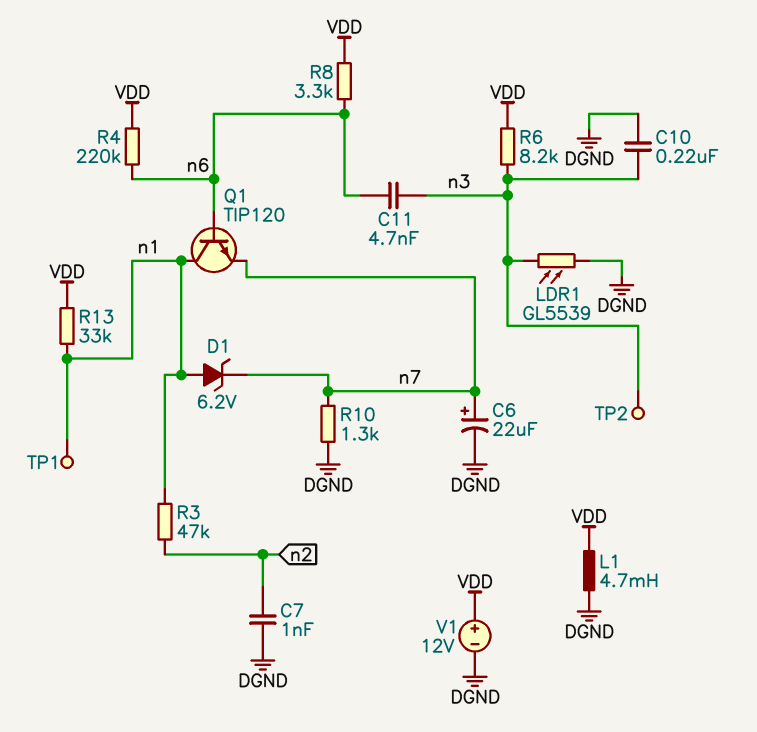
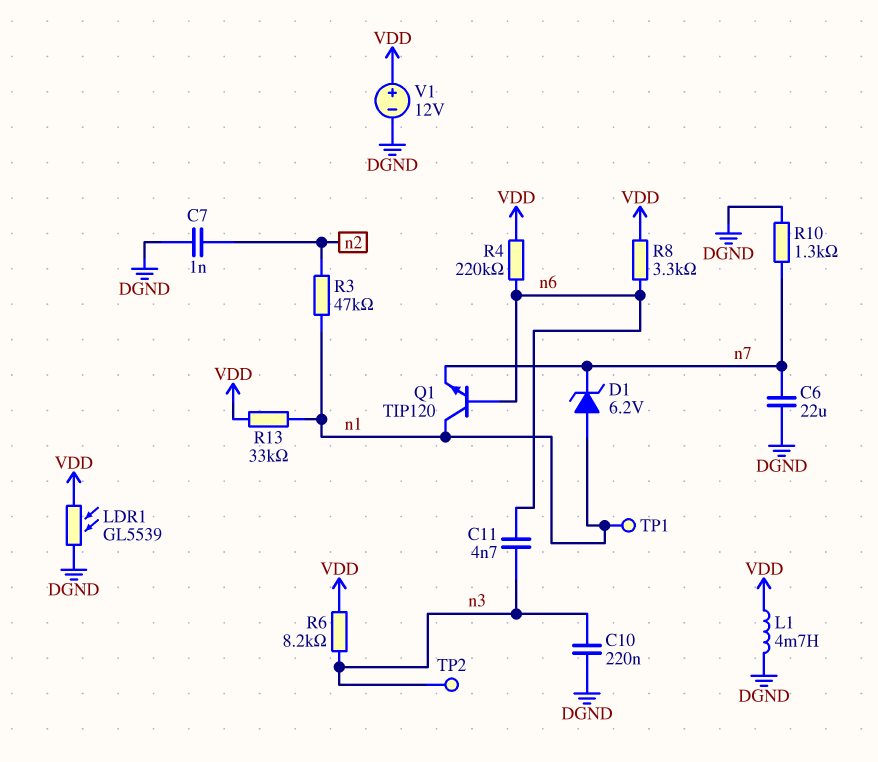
C6: 22uF (plus n7, minus DGND) -> 22uF (DGND, n7)
LDR1: GL5539 (DGND, n3) -> GL5539 (DGND, VDD)

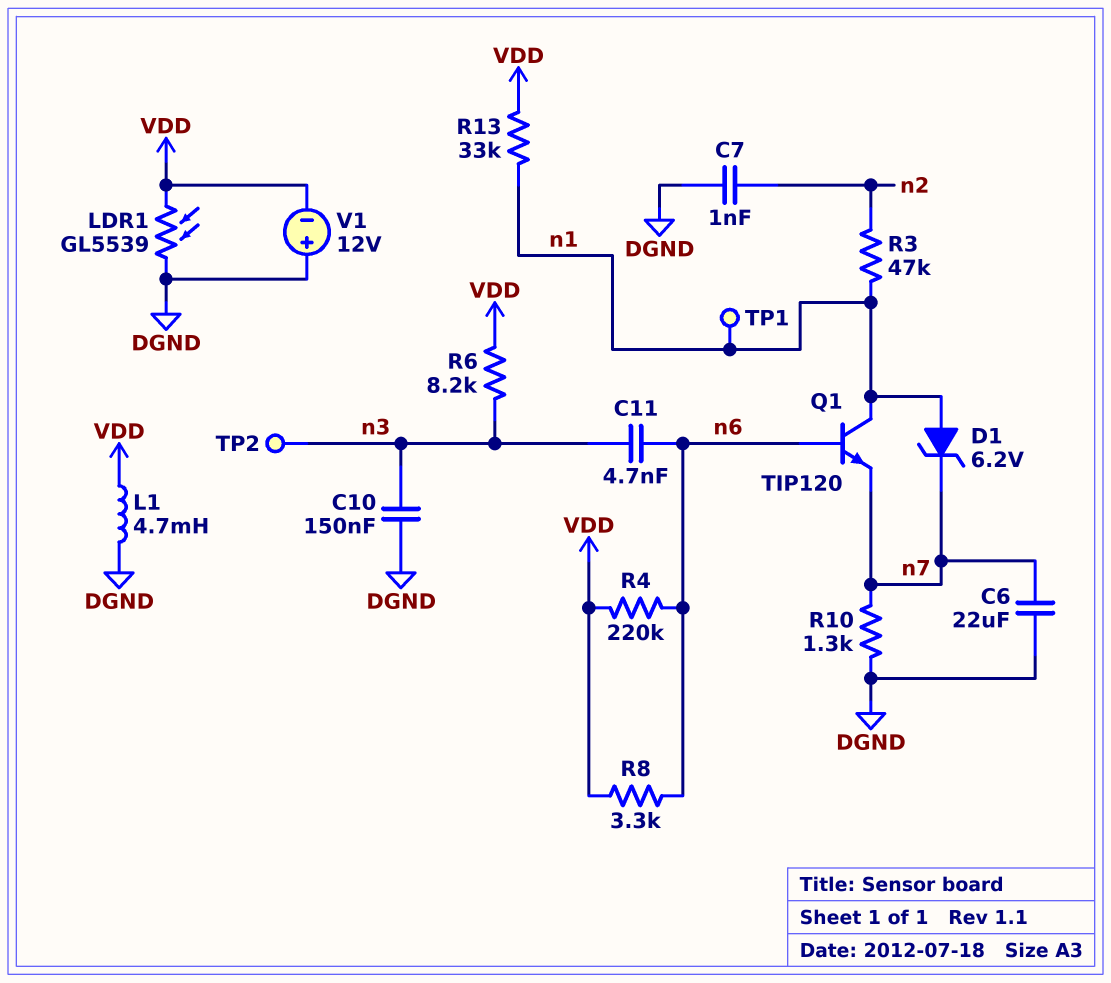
C10: 220nF (DGND, n3) -> 150nF (DGND, n3)
V1: 12V (plus VDD, minus DGND) -> 12V (plus DGND, minus VDD)

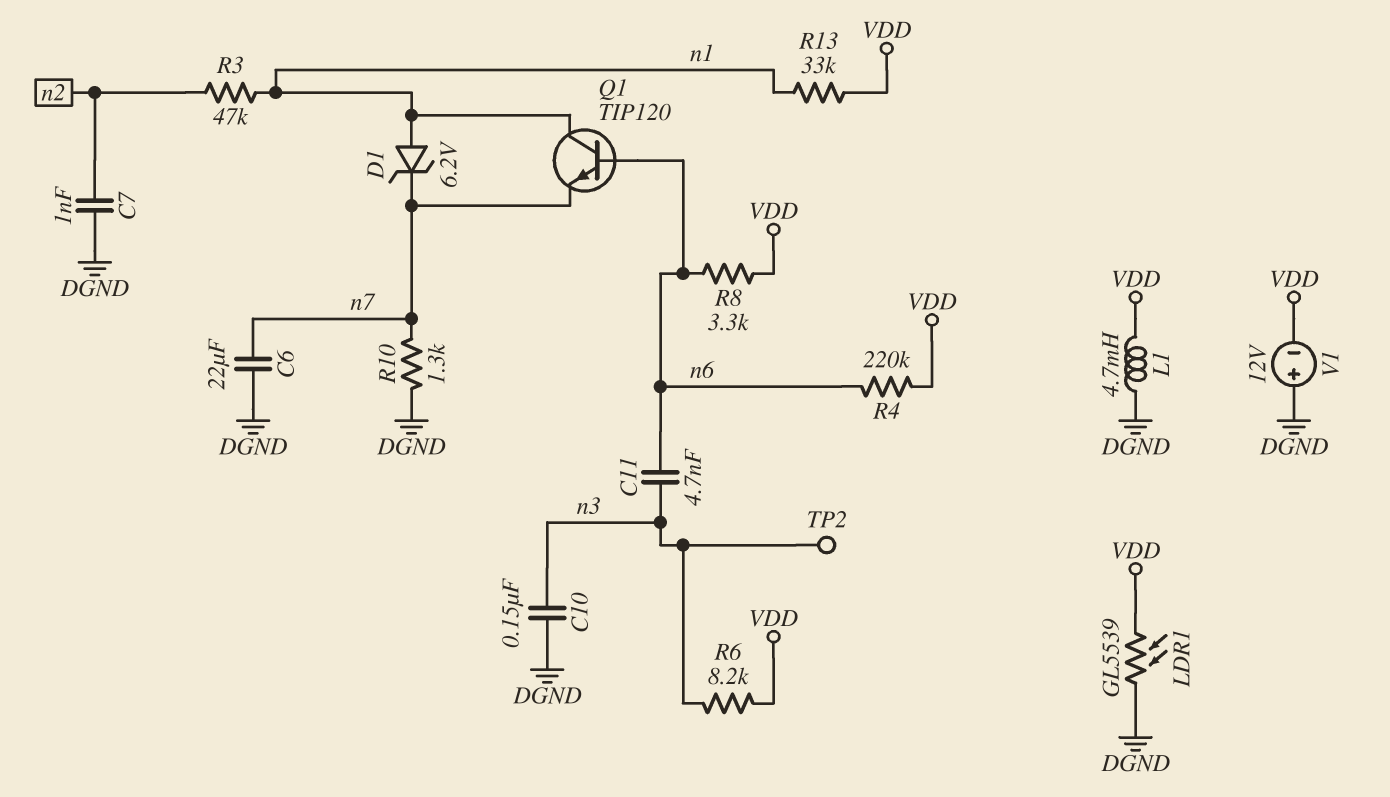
TP1: test point (n1) -> none

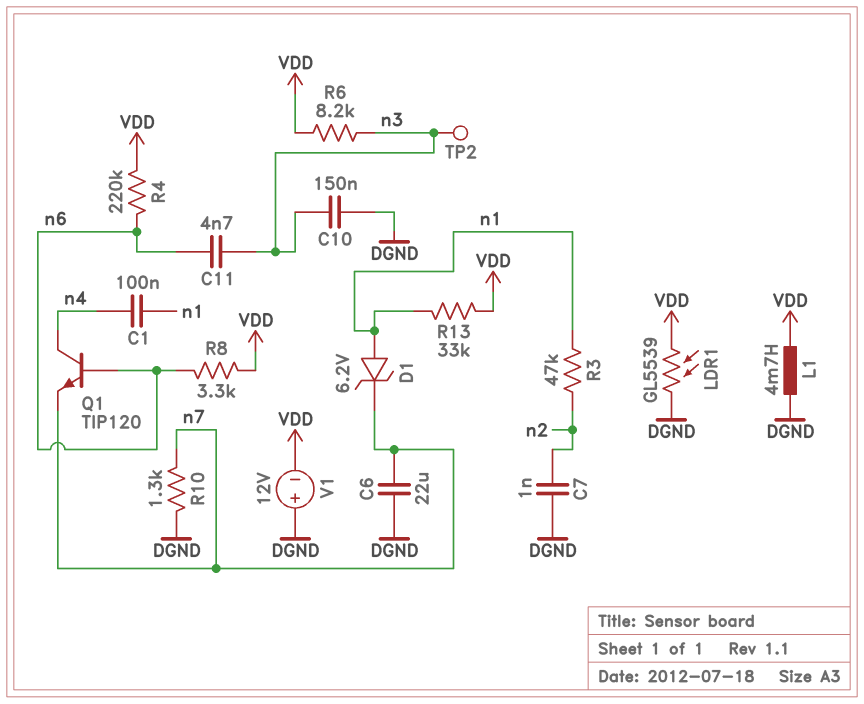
C1: none -> 100nF (n1, n4)
Q1: NPN TIP120 (B n6, C n1, E n7) -> NPN TIP120 (B n6, C n4, E n7)

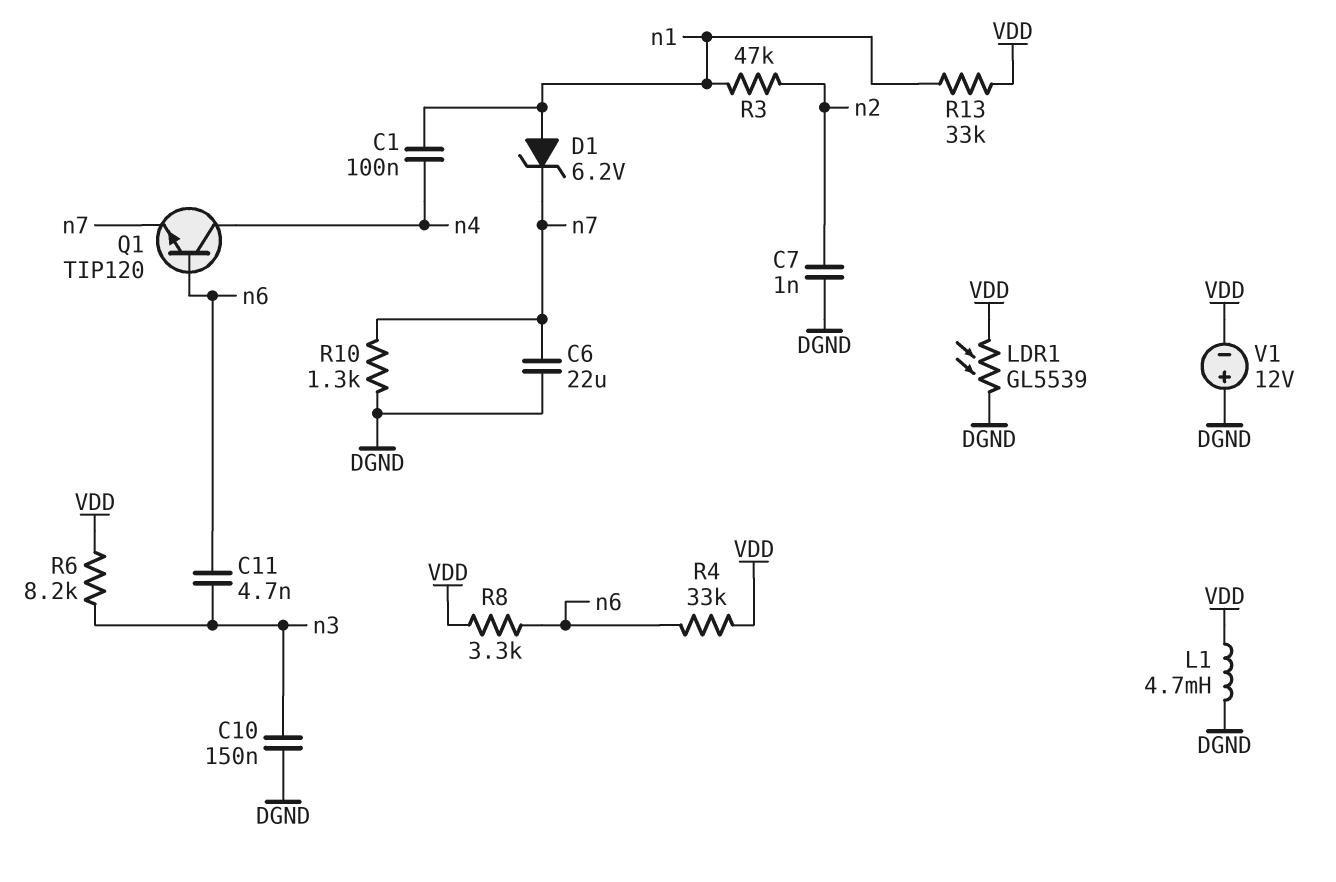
R4: 220k (VDD, n6) -> 33k (VDD, n6)
TP2: test point (n3) -> none

